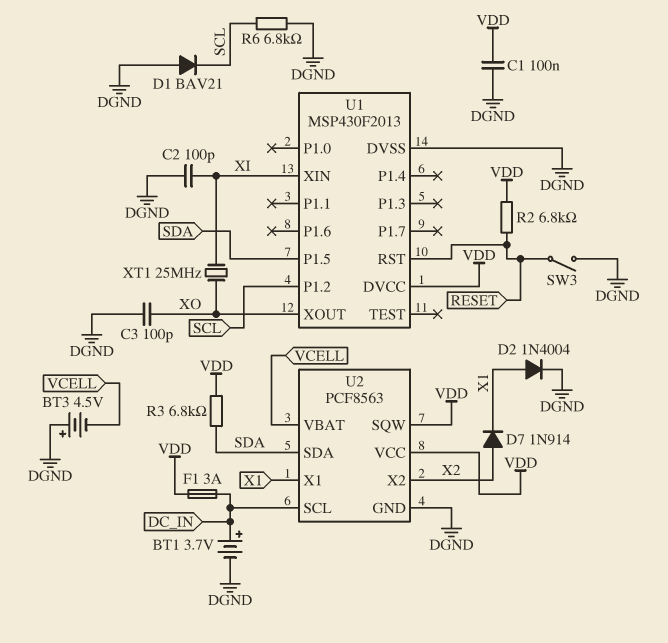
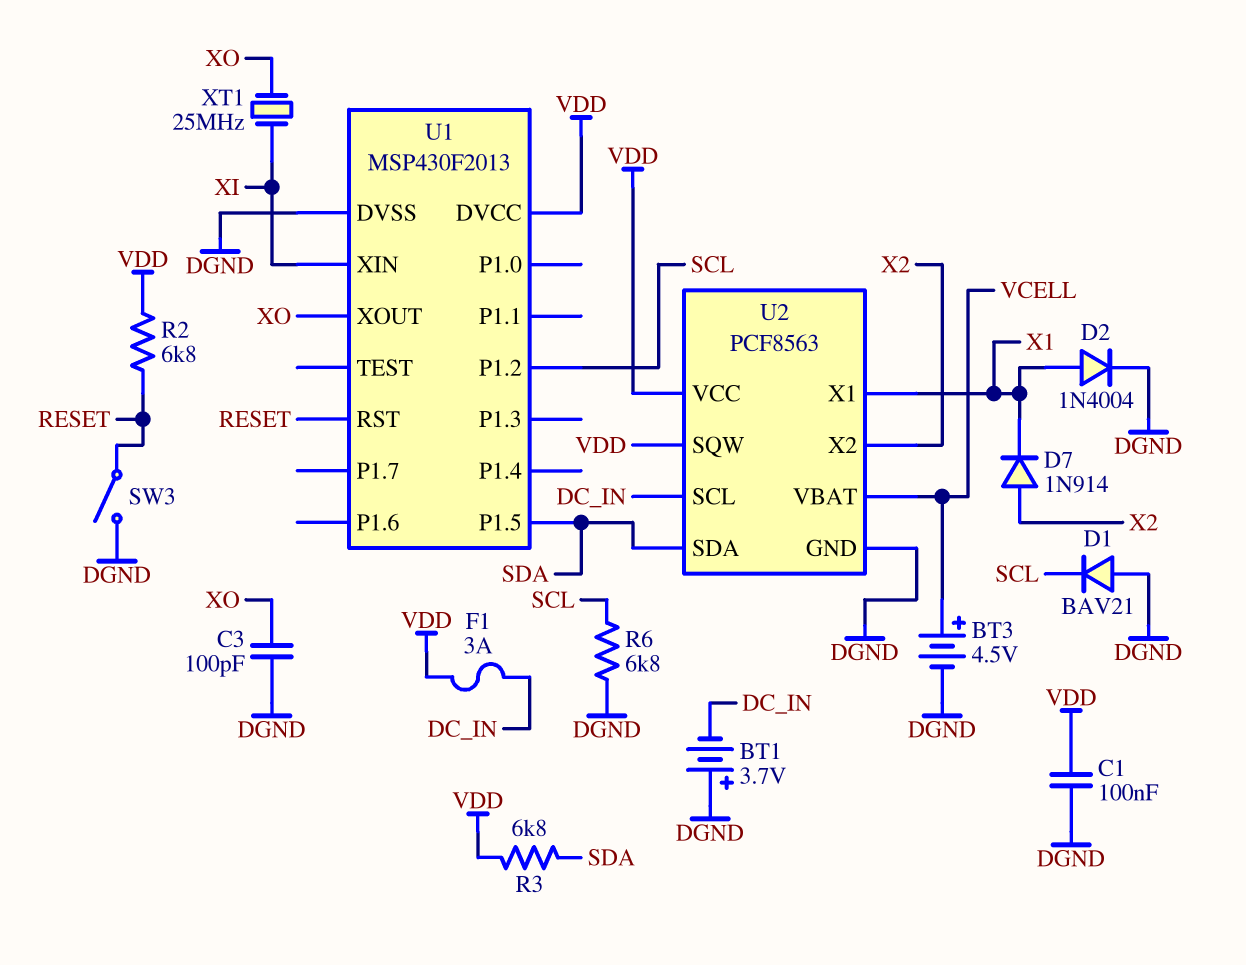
BT1: 3.7V (plus DC_IN, minus DGND) -> 3.7V (plus DGND, minus DC_IN)
BT3: 4.5V (plus DGND, minus VCELL) -> 4.5V (plus VCELL, minus DGND)
C2: 100pF (DGND, XI) -> none

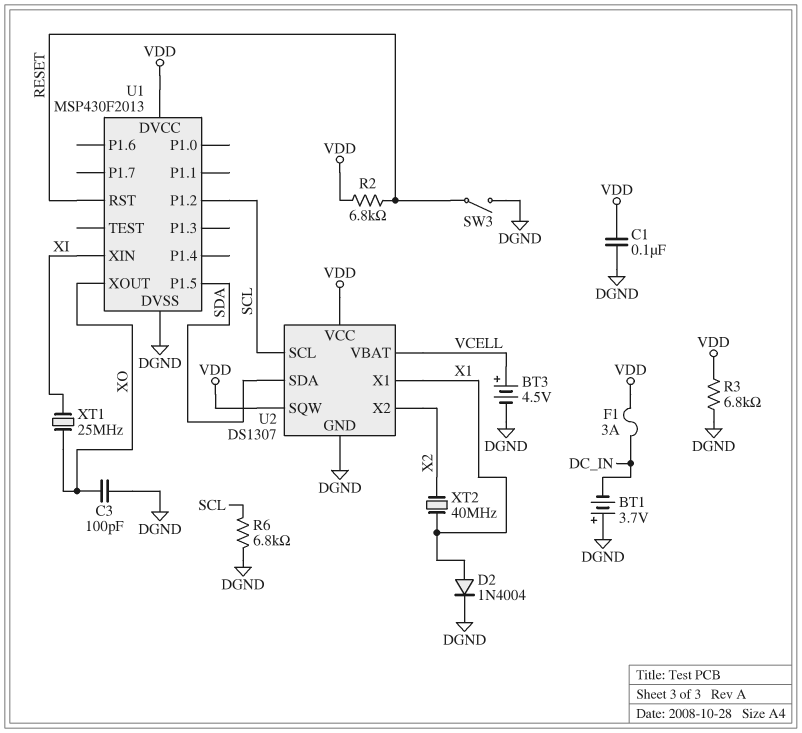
D1: diode BAV21 (A DGND, K SCL) -> none
D7: diode 1N914 (A X2, K X1) -> none
R3: 6.8k (SDA, VDD) -> 6.8k (DGND, VDD)
U2: PCF8563 -> DS1307
U2 pin SCL: DC_IN -> SCL
XT2: none -> 40MHz (X1, X2)

